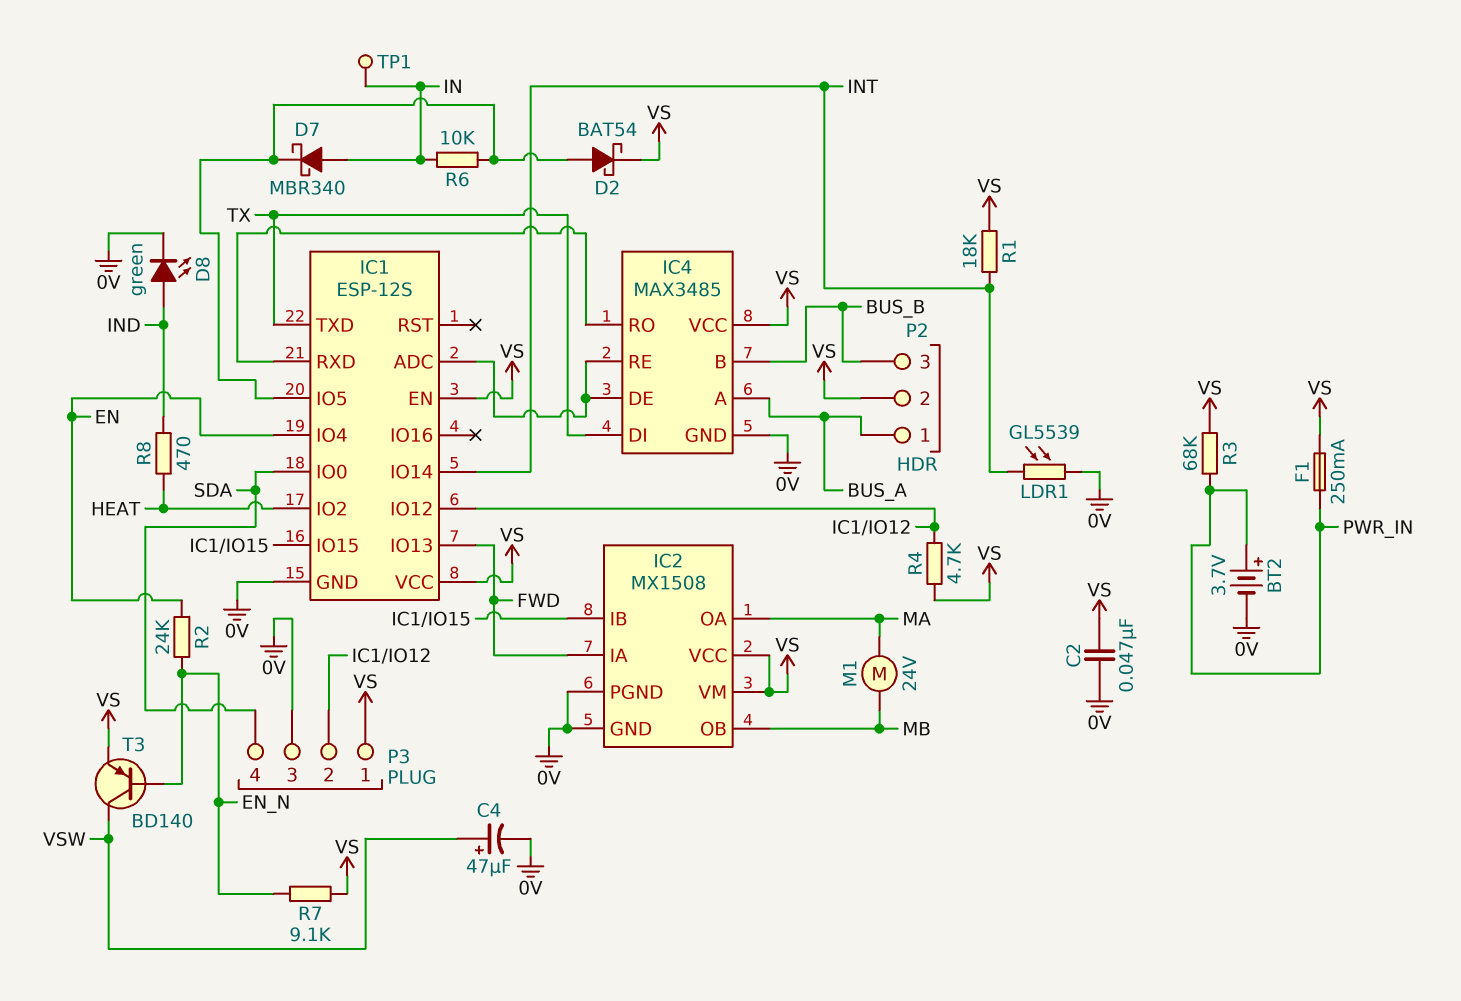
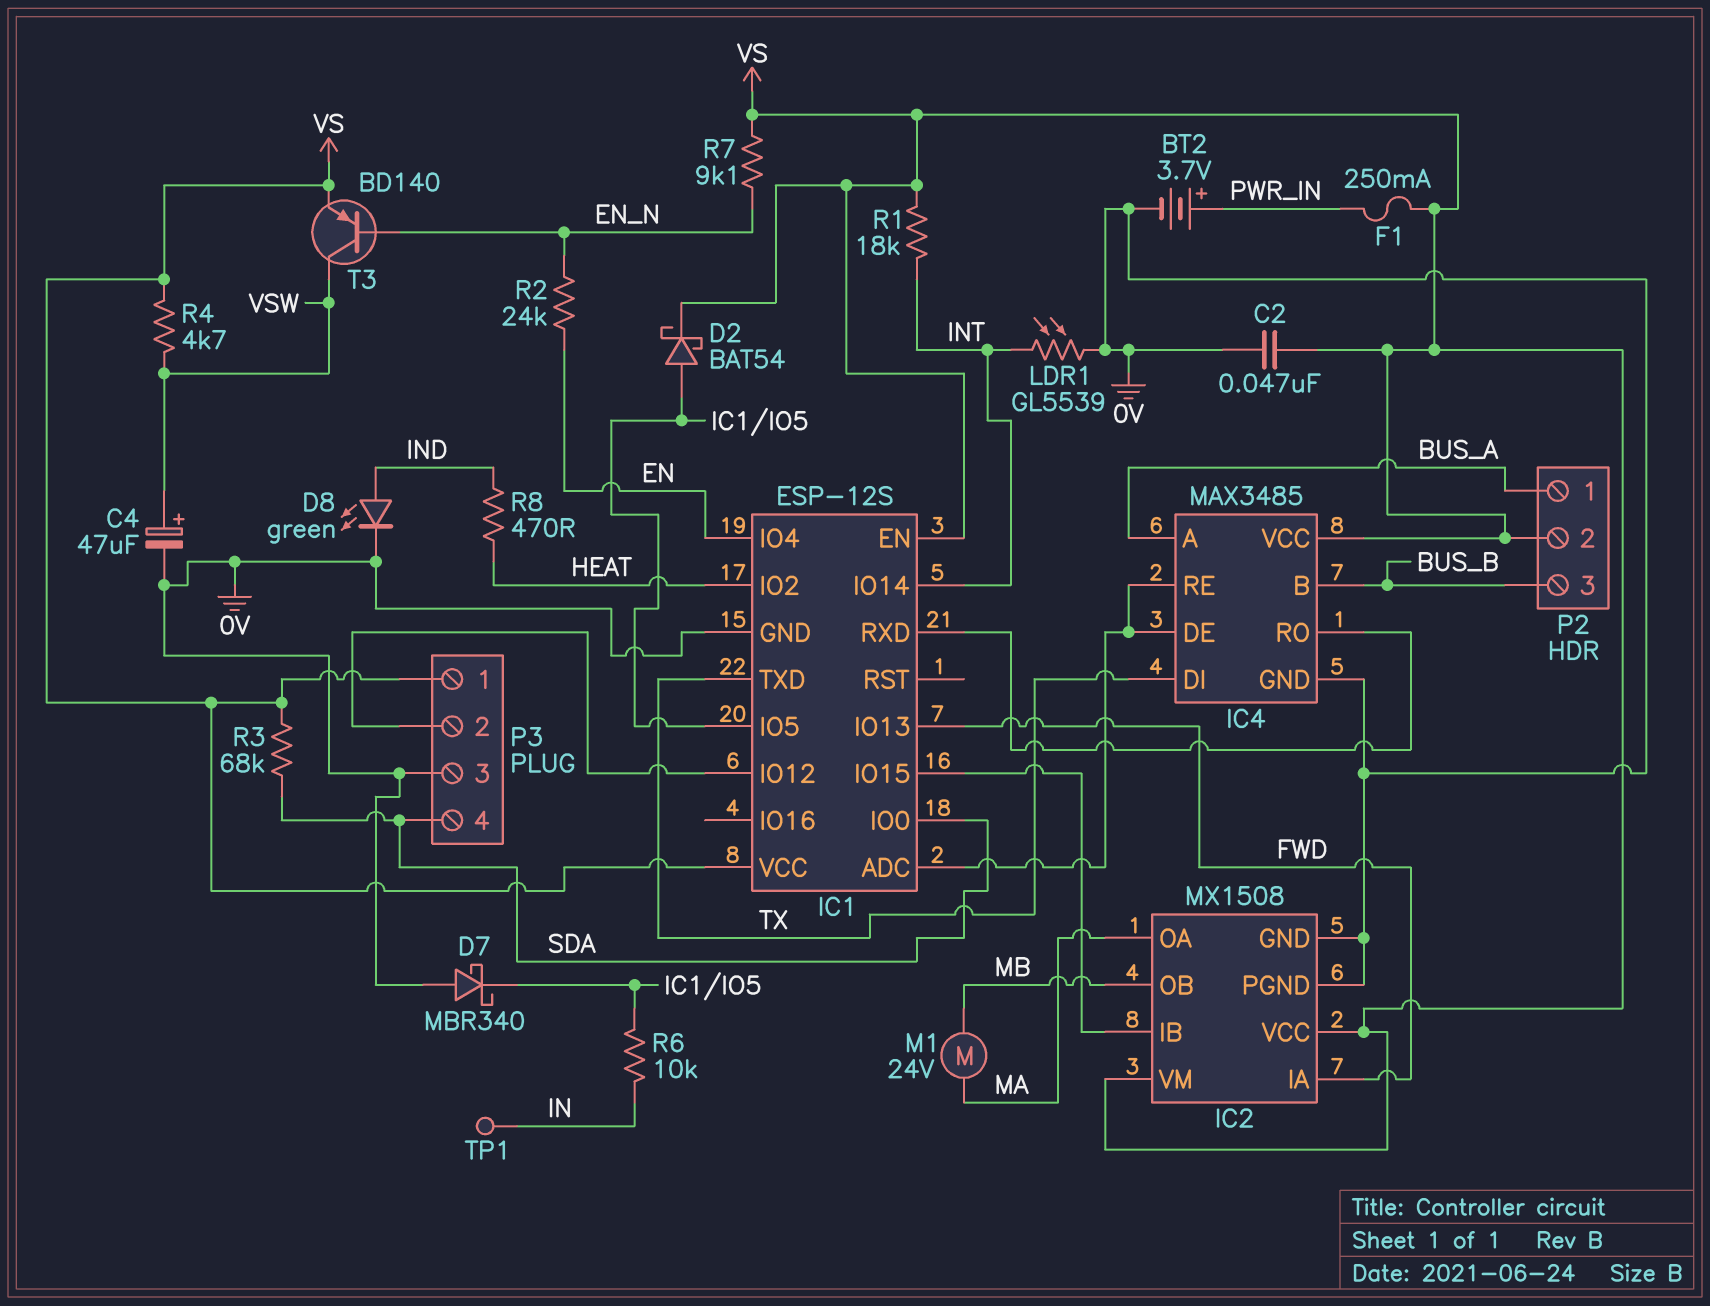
D7: schottky MBR340 (A IN, K IC1/IO5) -> schottky MBR340 (A 0V, K IC1/IO5)
R3: 68k (PWR_IN, VS) -> 68k (SDA, VS)
R4: 4.7k (IC1/IO12, VS) -> 4.7k (VS, VSW)

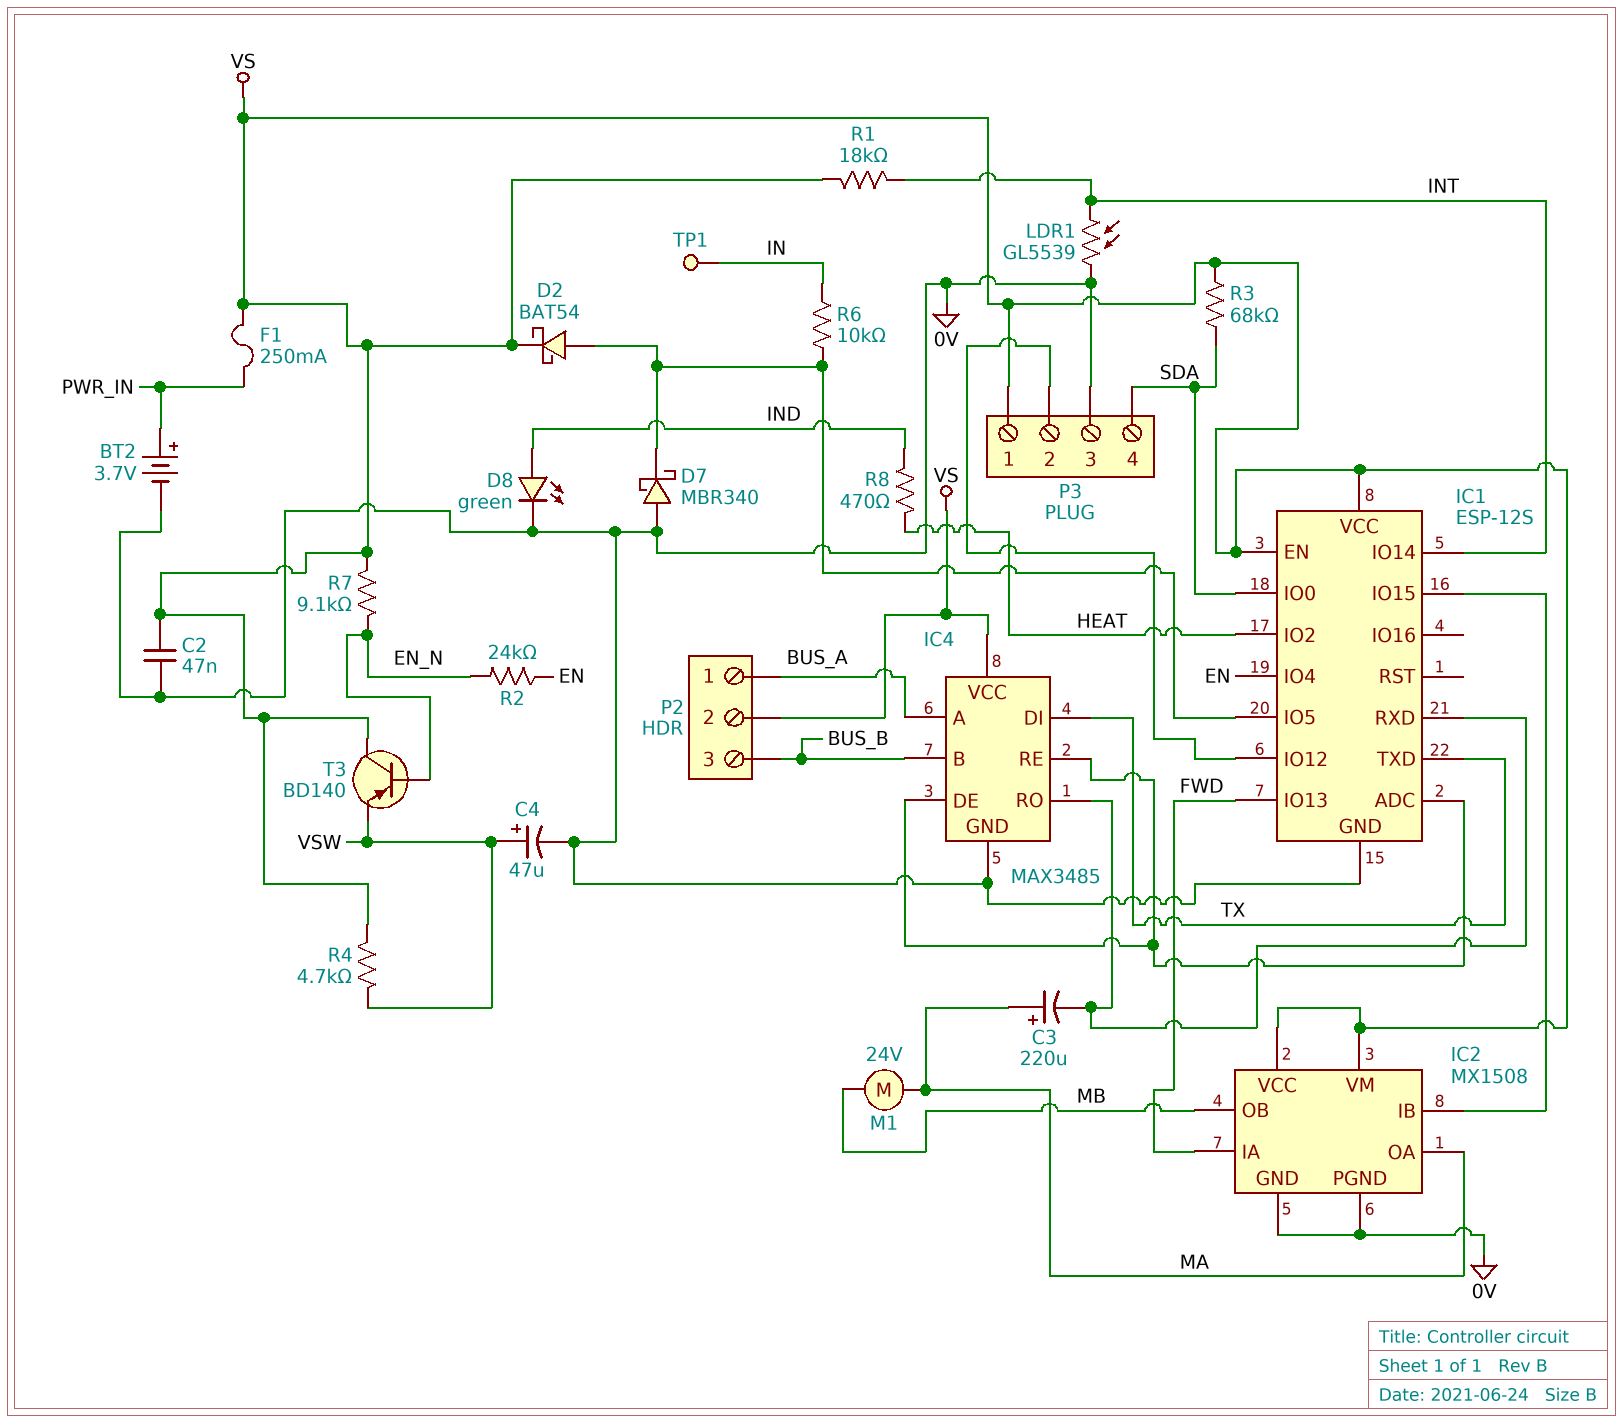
C3: none -> 220uF (plus MA, minus IC1/RXD)
T3: PNP BD140 (B EN_N, C VSW, E VS) -> PNP BD140 (B EN_N, C VS, E VSW)

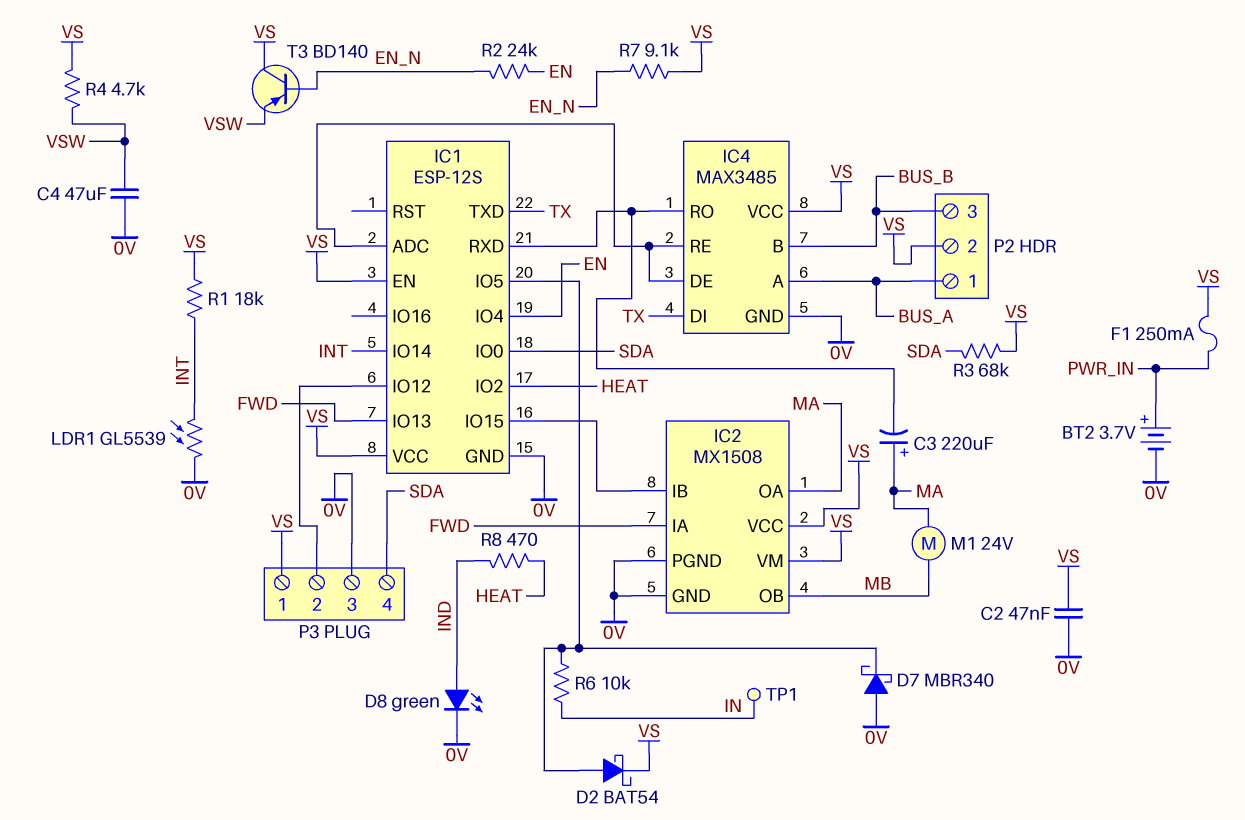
C4: 47uF (plus VSW, minus 0V) -> 47uF (0V, VSW)

